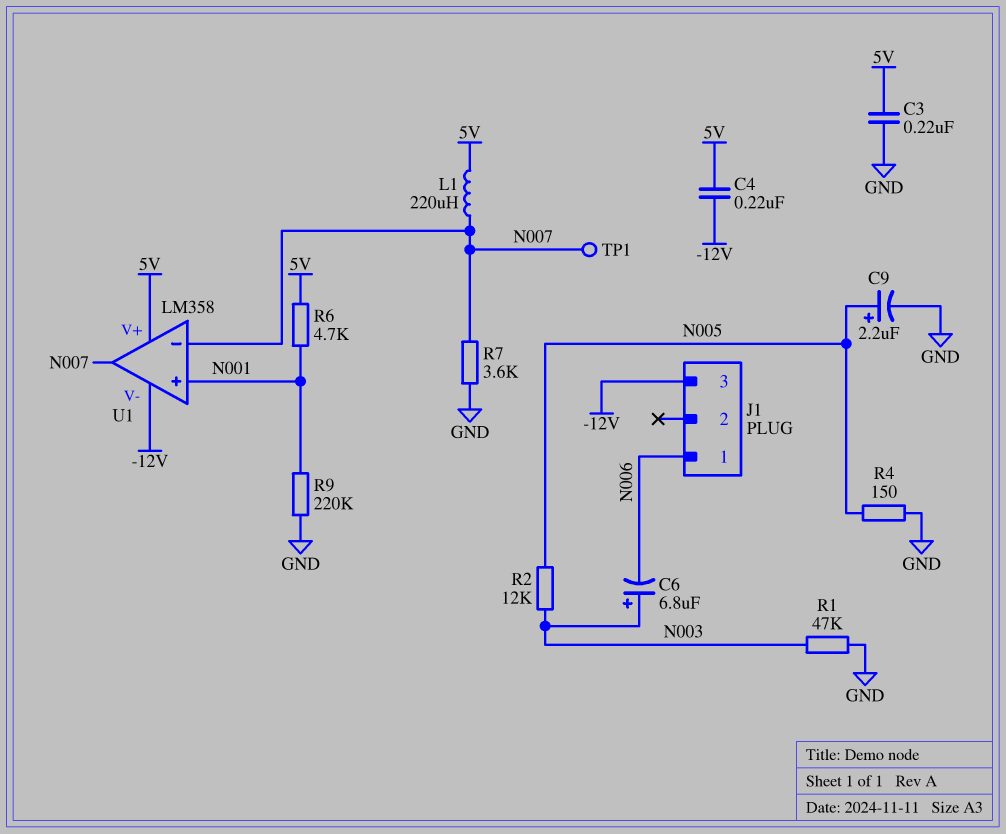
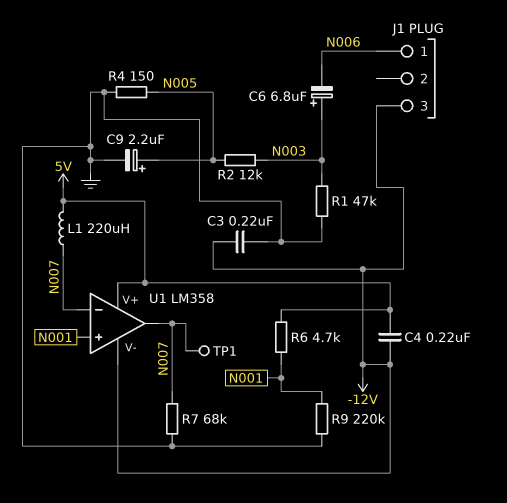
C3: 220nF (5V, GND) -> 220nF (-12V, GND)
R7: 3.6k (GND, N007) -> 68k (GND, N007)

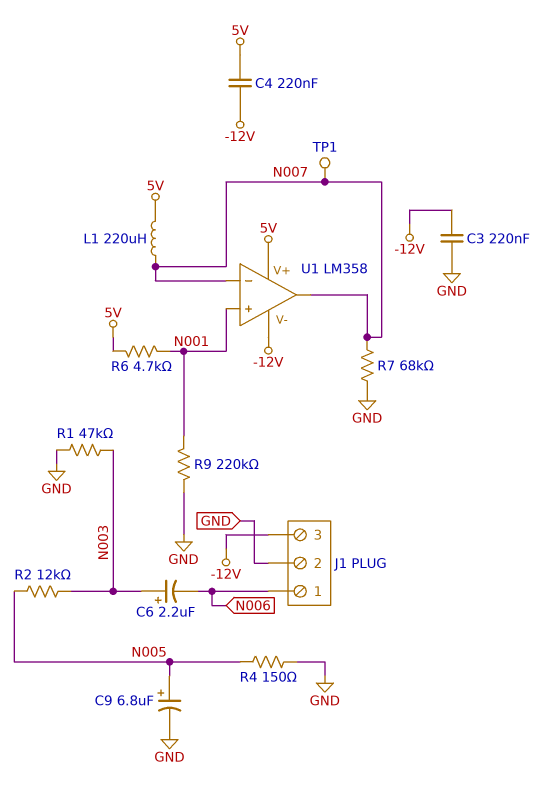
C6: 6.8uF (plus N003, minus N006) -> 2.2uF (plus N003, minus N006)
C9: 2.2uF (plus N005, minus GND) -> 6.8uF (plus N005, minus GND)
J1 pin 2: none -> GND

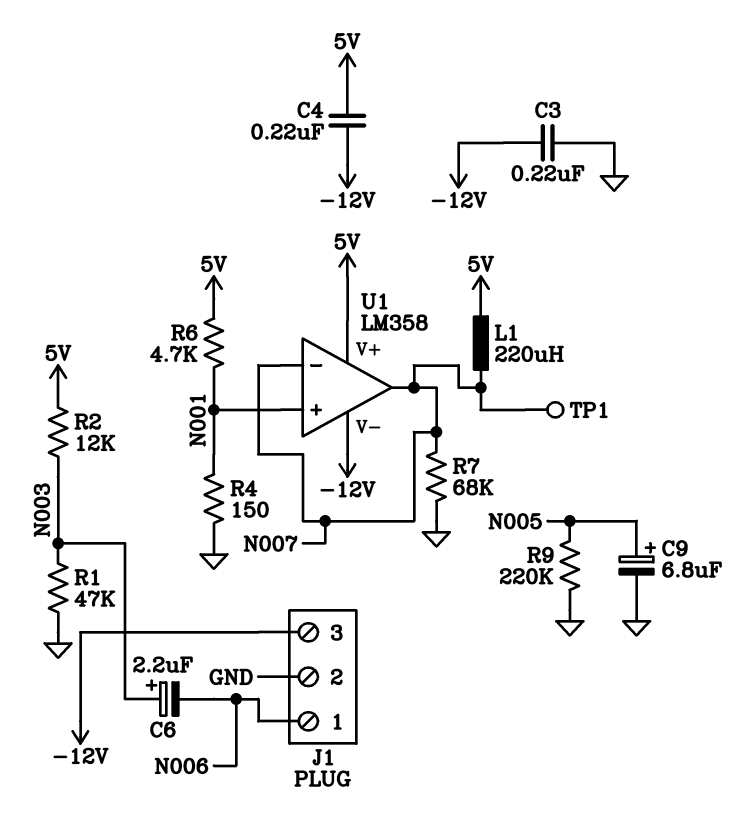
R2: 12k (N003, N005) -> 12k (5V, N003)
R4: 150 (GND, N005) -> 150 (GND, N001)
R9: 220k (GND, N001) -> 220k (GND, N005)

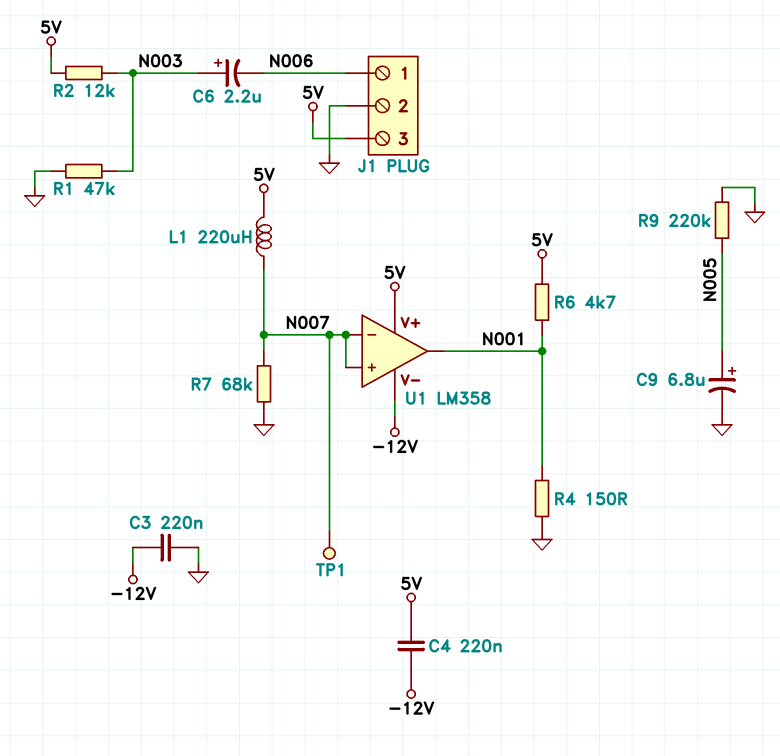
J1 pin 3: -12V -> 5V
U1 pin in+: N001 -> N007
U1 pin out: N007 -> N001

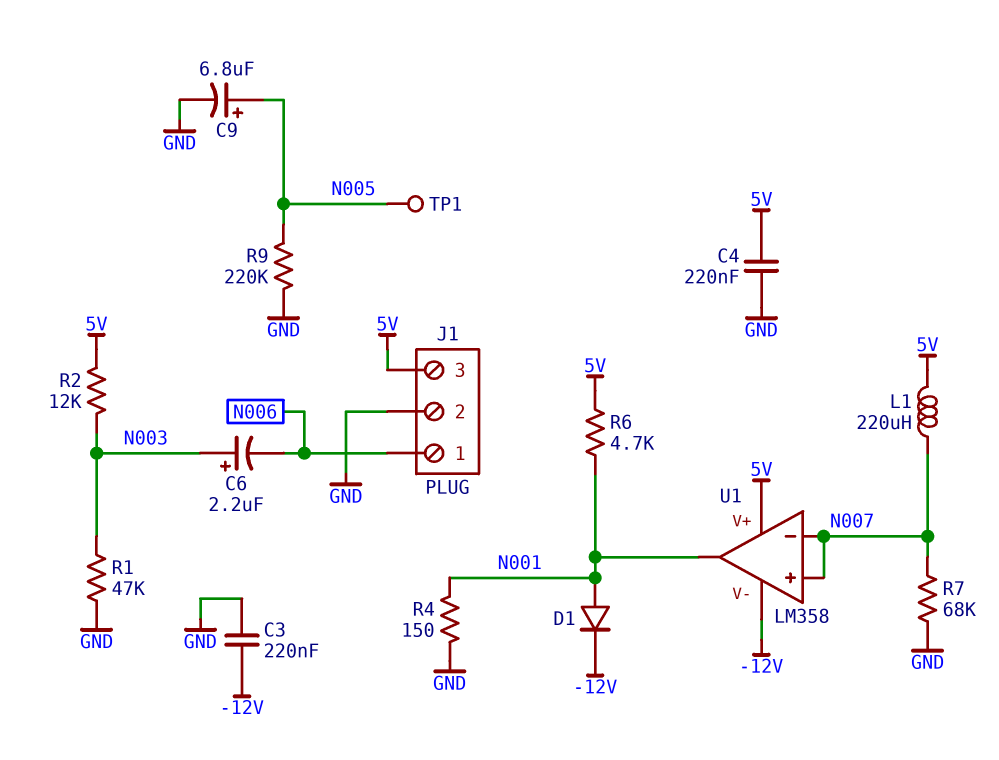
C4: 220nF (-12V, 5V) -> 220nF (5V, GND)
D1: none -> diode (A N001, K -12V)
TP1: test point (N007) -> test point (N005)

